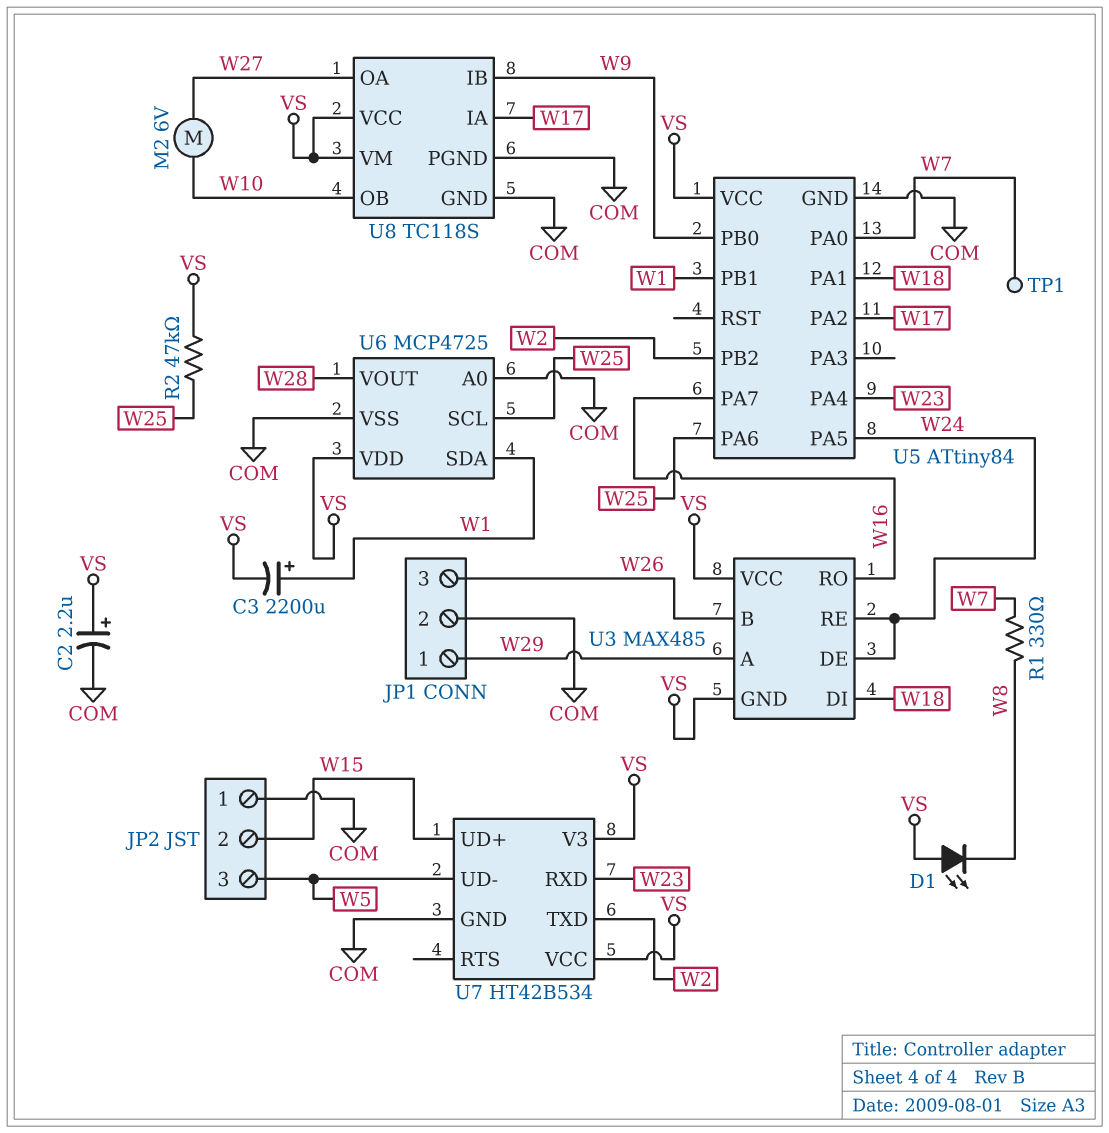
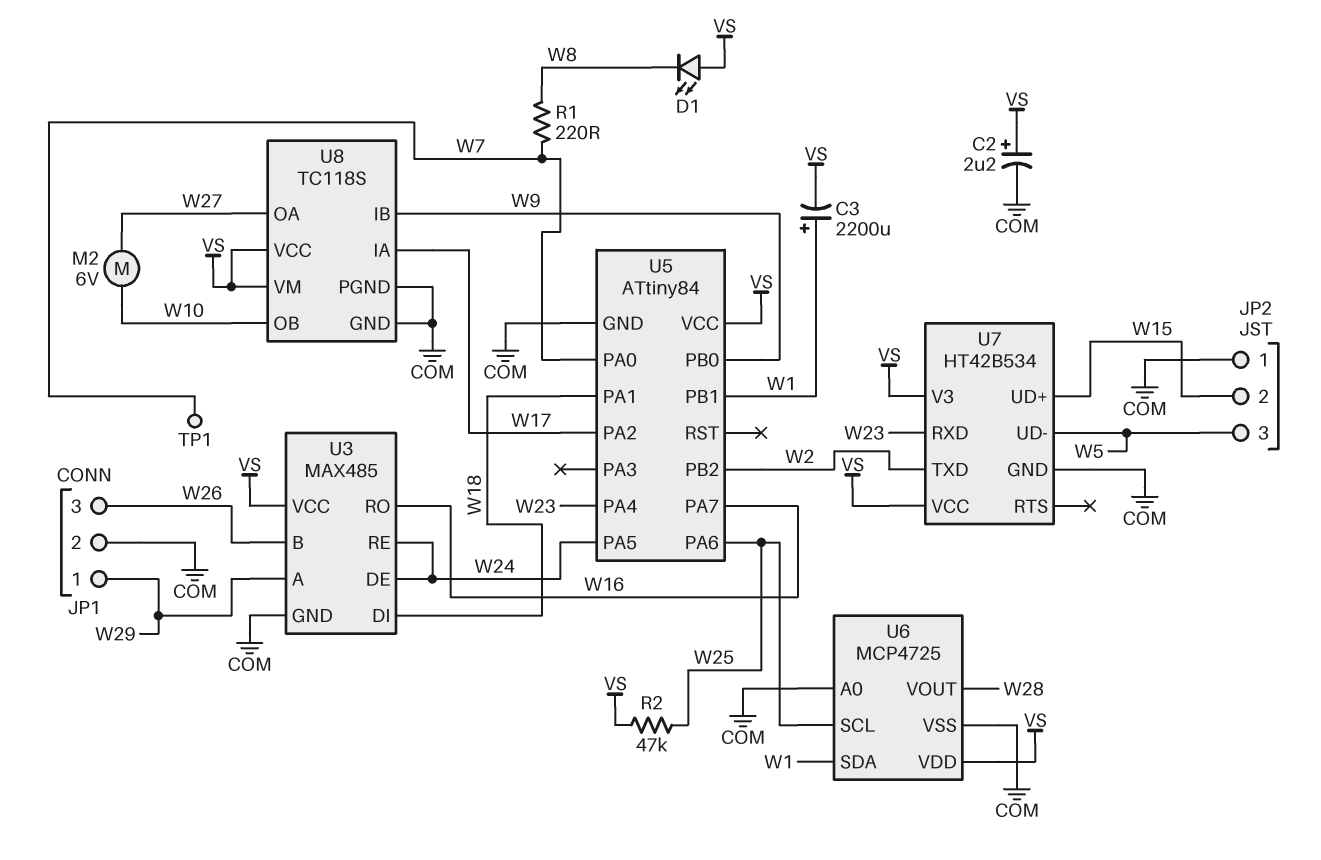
R1: 330 (W7, W8) -> 220 (W7, W8)
U3 pin GND: VS -> COM

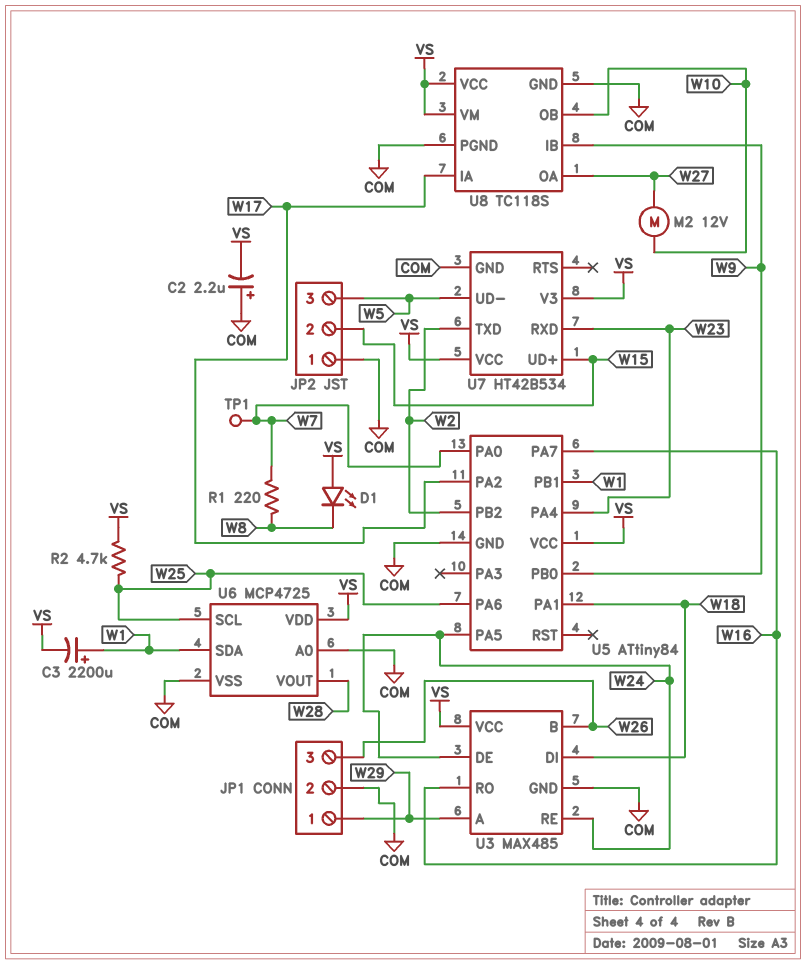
C2: 2.2uF (plus VS, minus COM) -> 2.2uF (plus COM, minus VS)
M2: motor 6V (W10, W27) -> motor 12V (W10, W27)
R2: 47k (VS, W25) -> 4.7k (VS, W25)

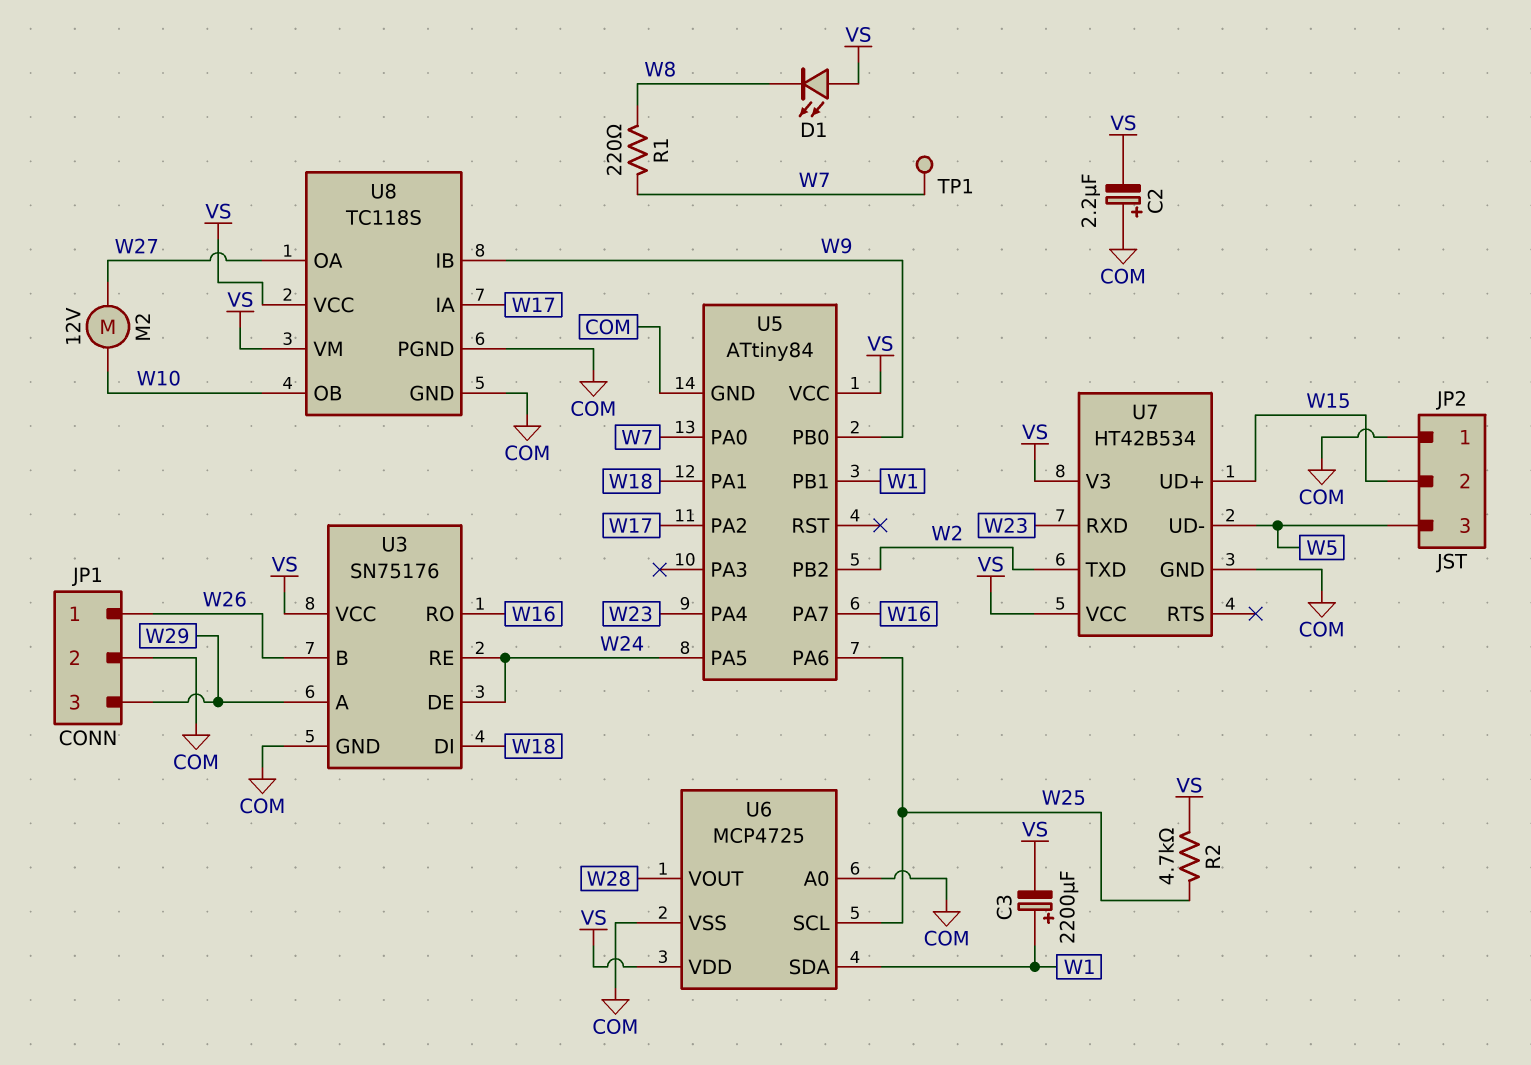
JP1 pin 1: W29 -> W26
JP1 pin 3: W26 -> W29
U3: MAX485 -> SN75176

